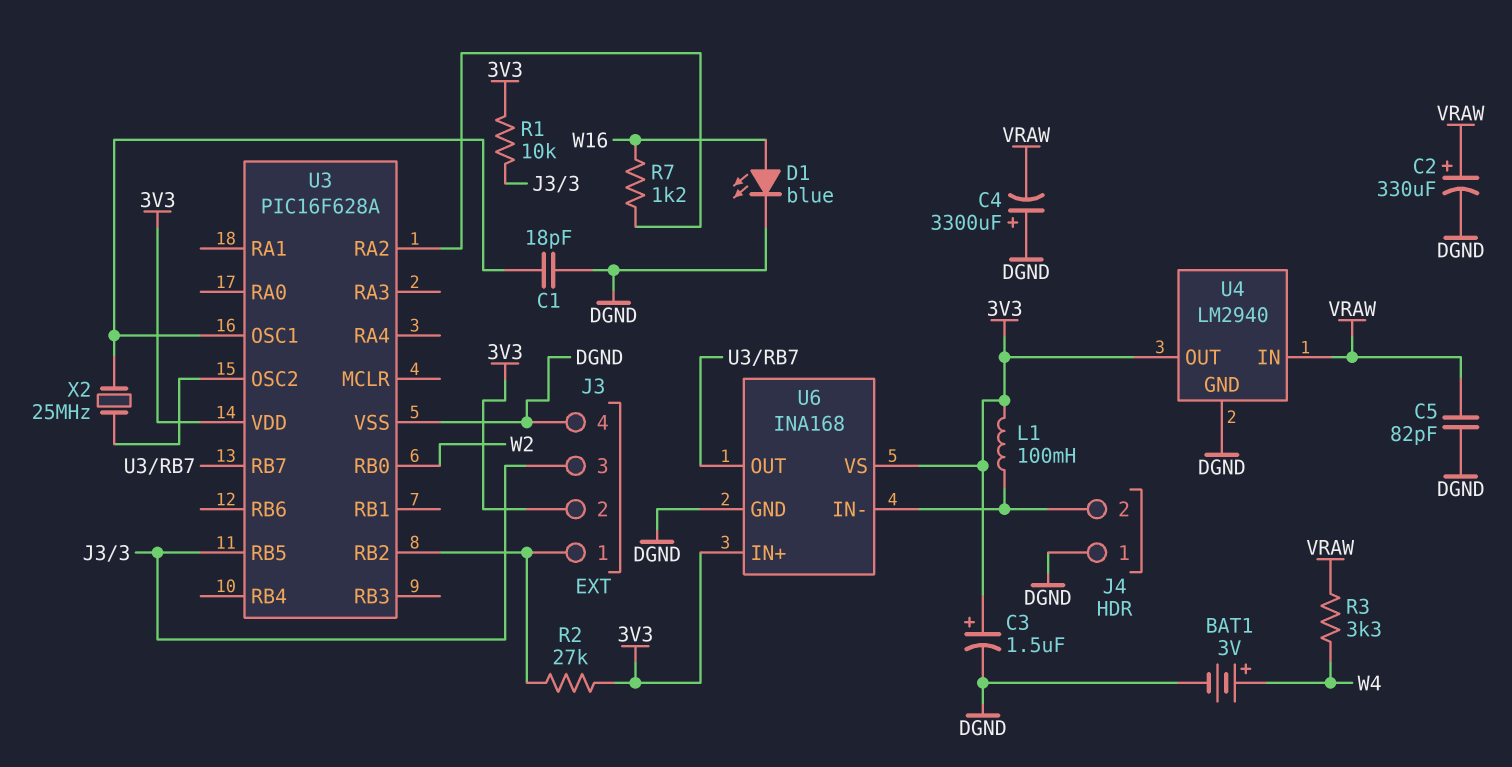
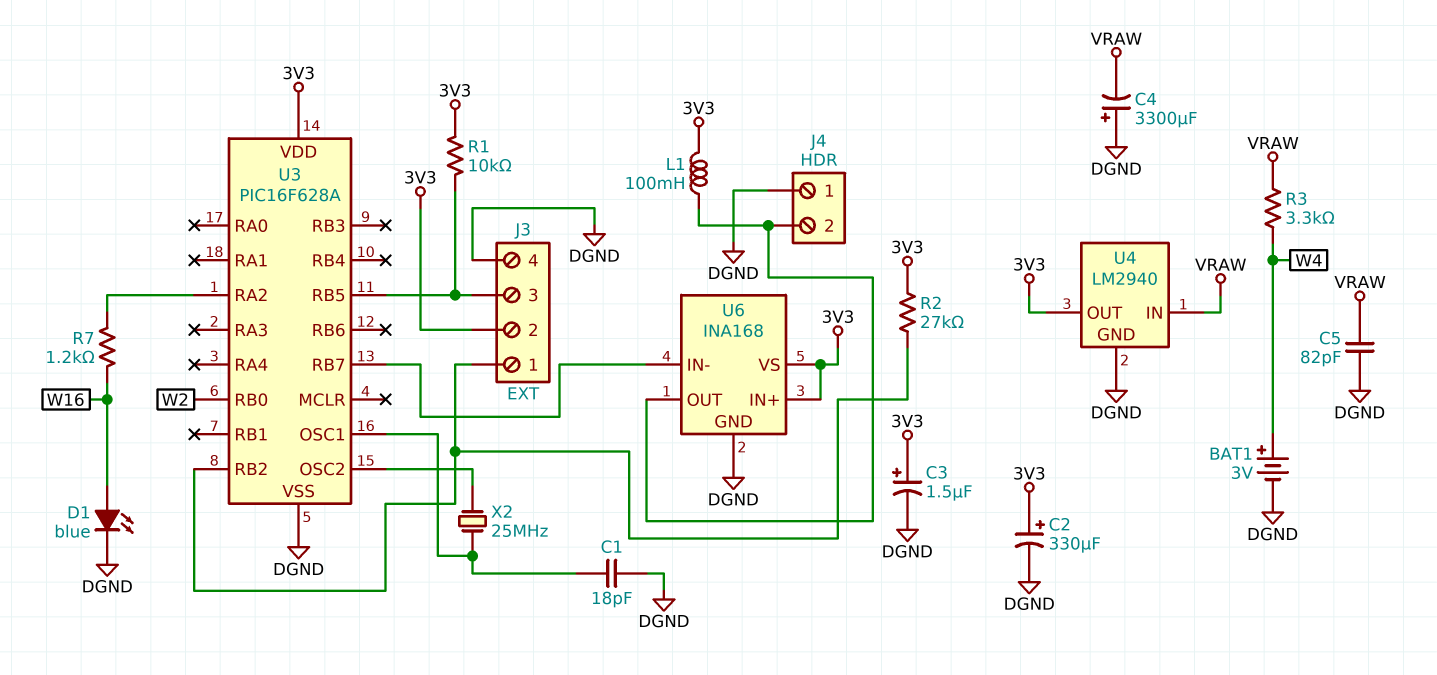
C2: 330uF (plus VRAW, minus DGND) -> 330uF (plus 3V3, minus DGND)
U6 pin IN-: J4/2 -> U3/RB7
U6 pin OUT: U3/RB7 -> J4/2

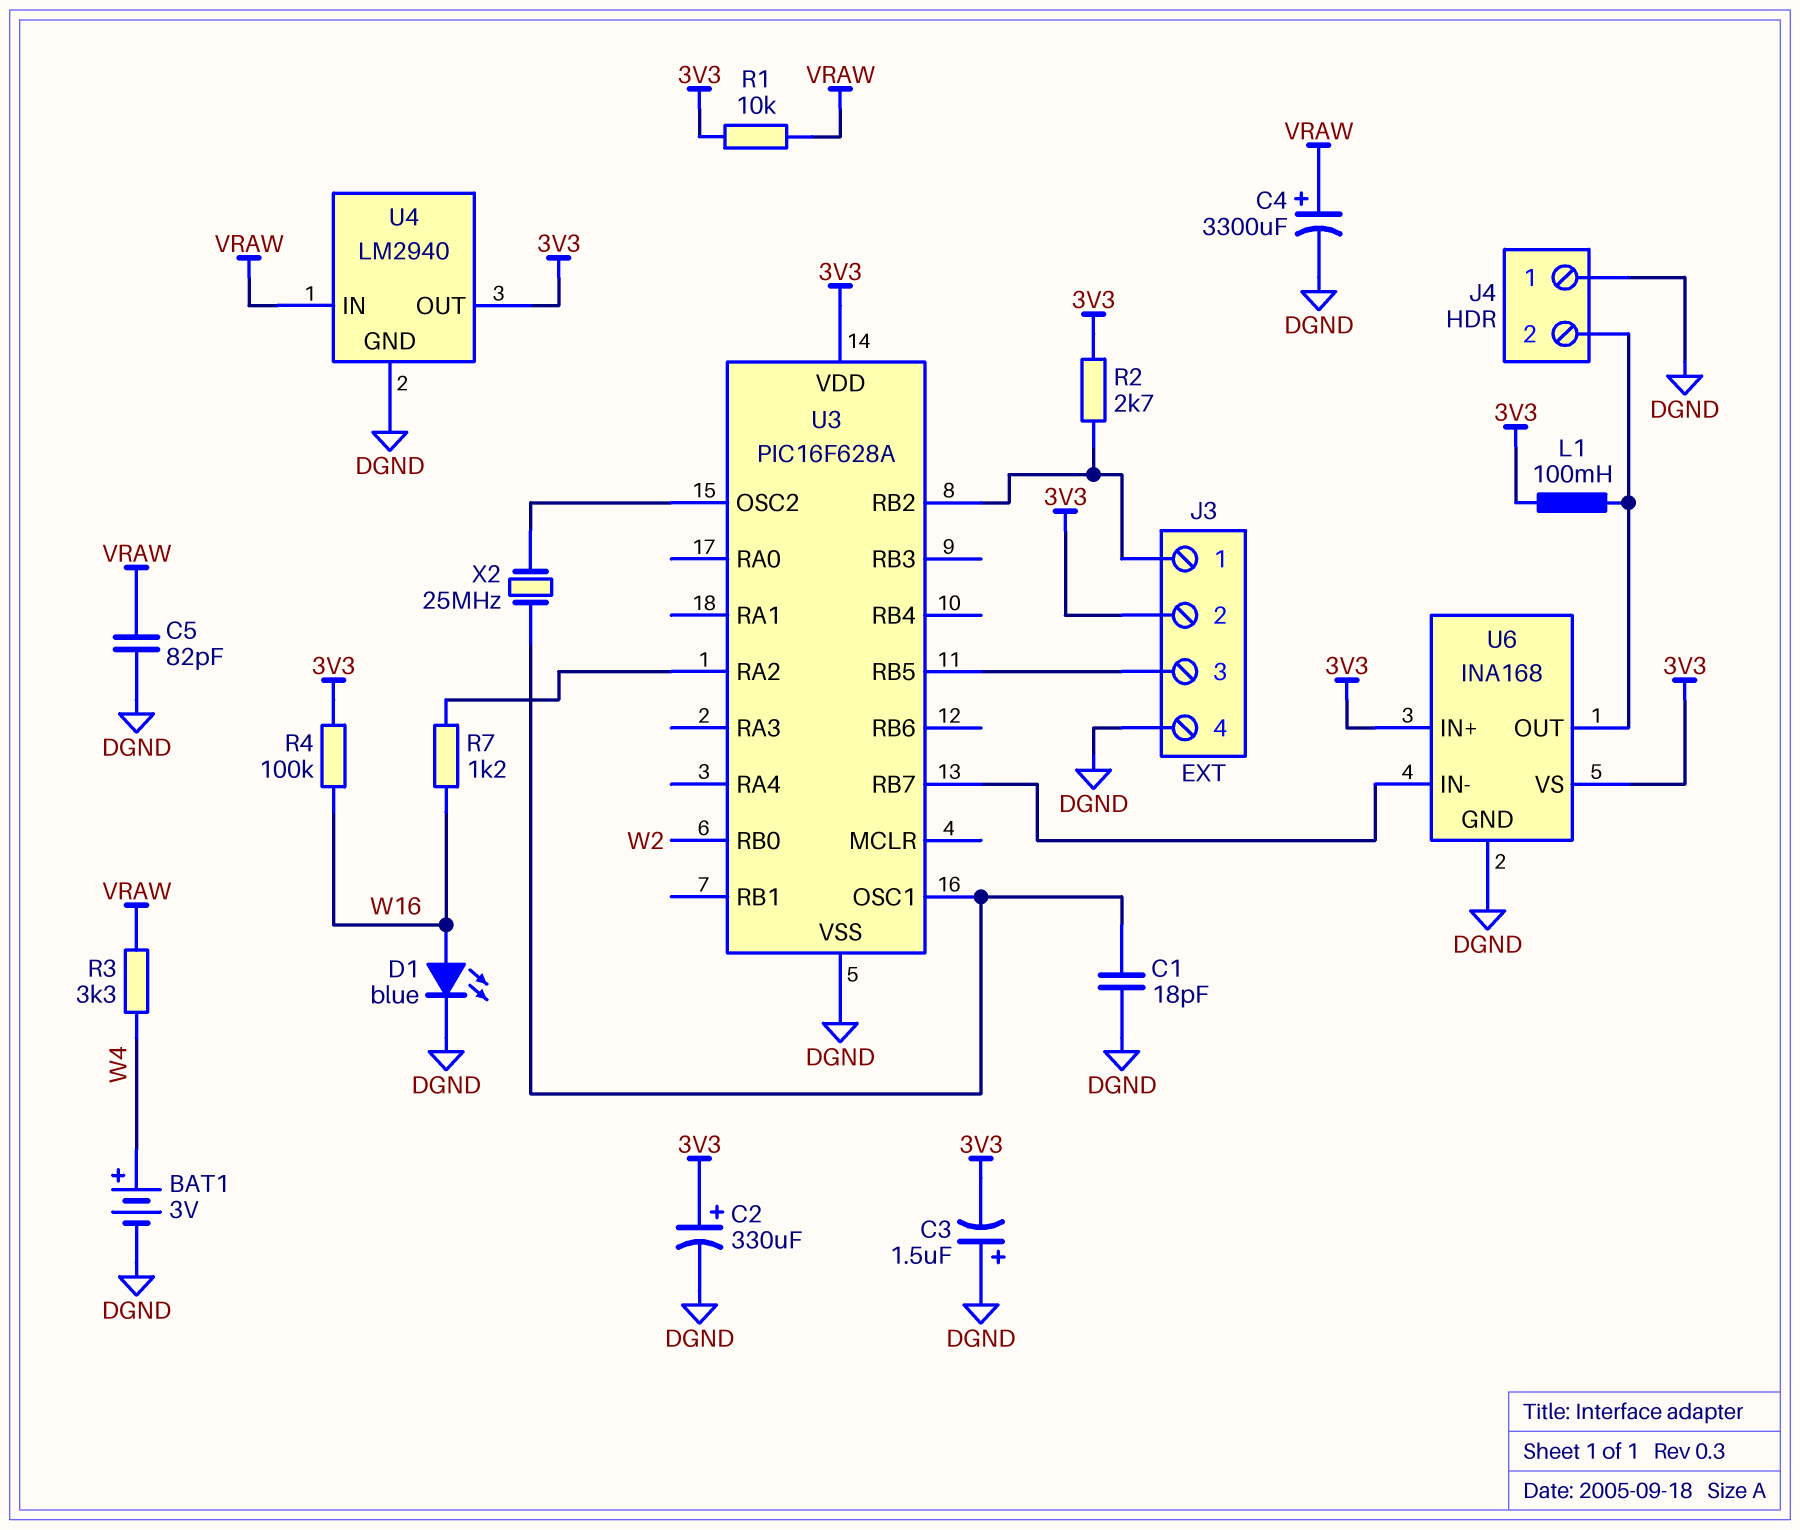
C3: 1.5uF (plus 3V3, minus DGND) -> 1.5uF (plus DGND, minus 3V3)
C4: 3300uF (plus DGND, minus VRAW) -> 3300uF (plus VRAW, minus DGND)
R1: 10k (3V3, J3/3) -> 10k (3V3, VRAW)
R2: 27k (3V3, J3/1) -> 2.7k (3V3, J3/1)
R4: none -> 100k (3V3, W16)

